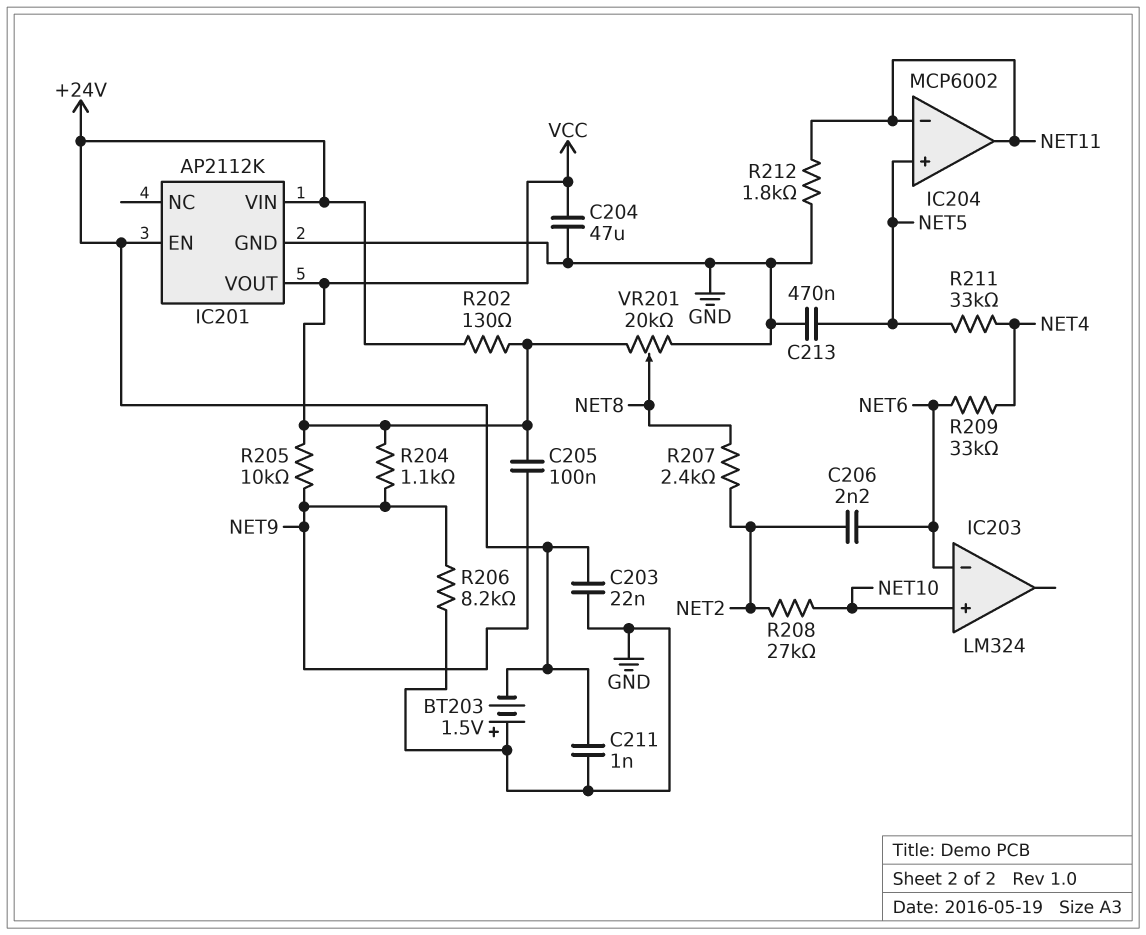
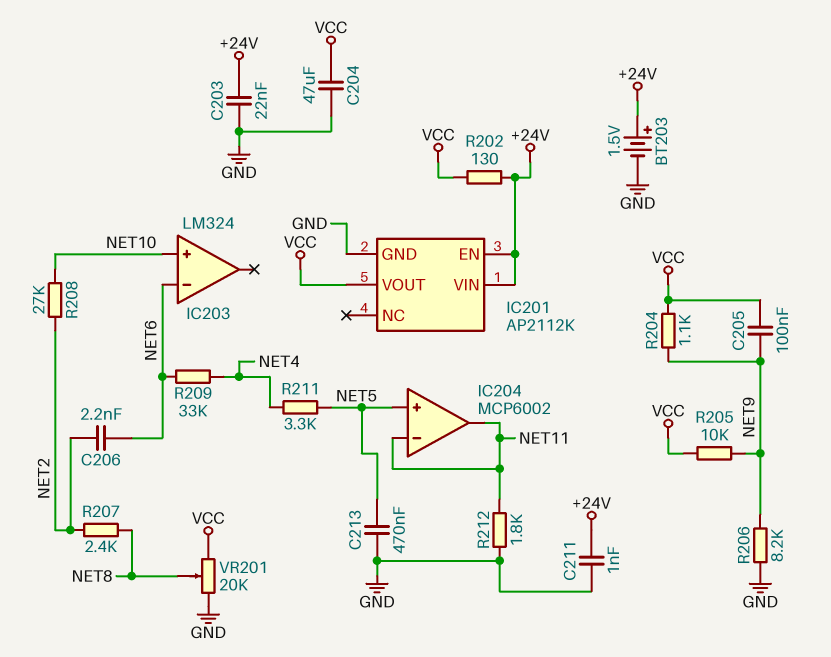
BT203: 1.5V (plus GND, minus +24V) -> 1.5V (plus +24V, minus GND)
R211: 33k (NET4, NET5) -> 3.3k (NET4, NET5)

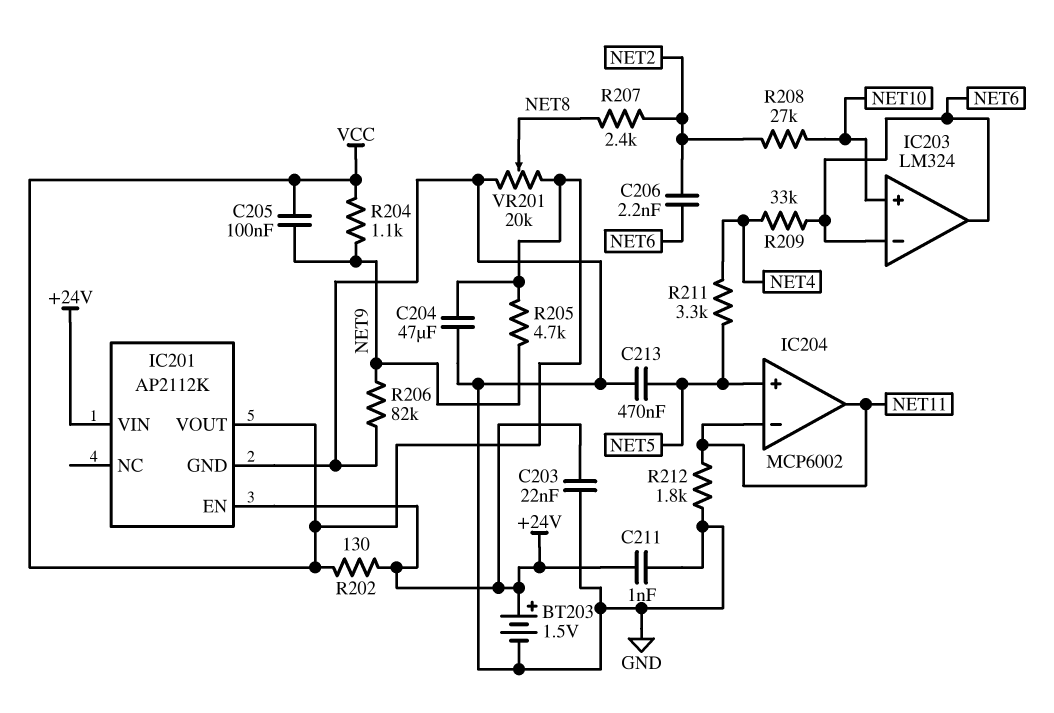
IC203 pin out: none -> NET6
R205: 10k (NET9, VCC) -> 4.7k (NET9, VCC)
R206: 8.2k (GND, NET9) -> 82k (GND, NET9)

